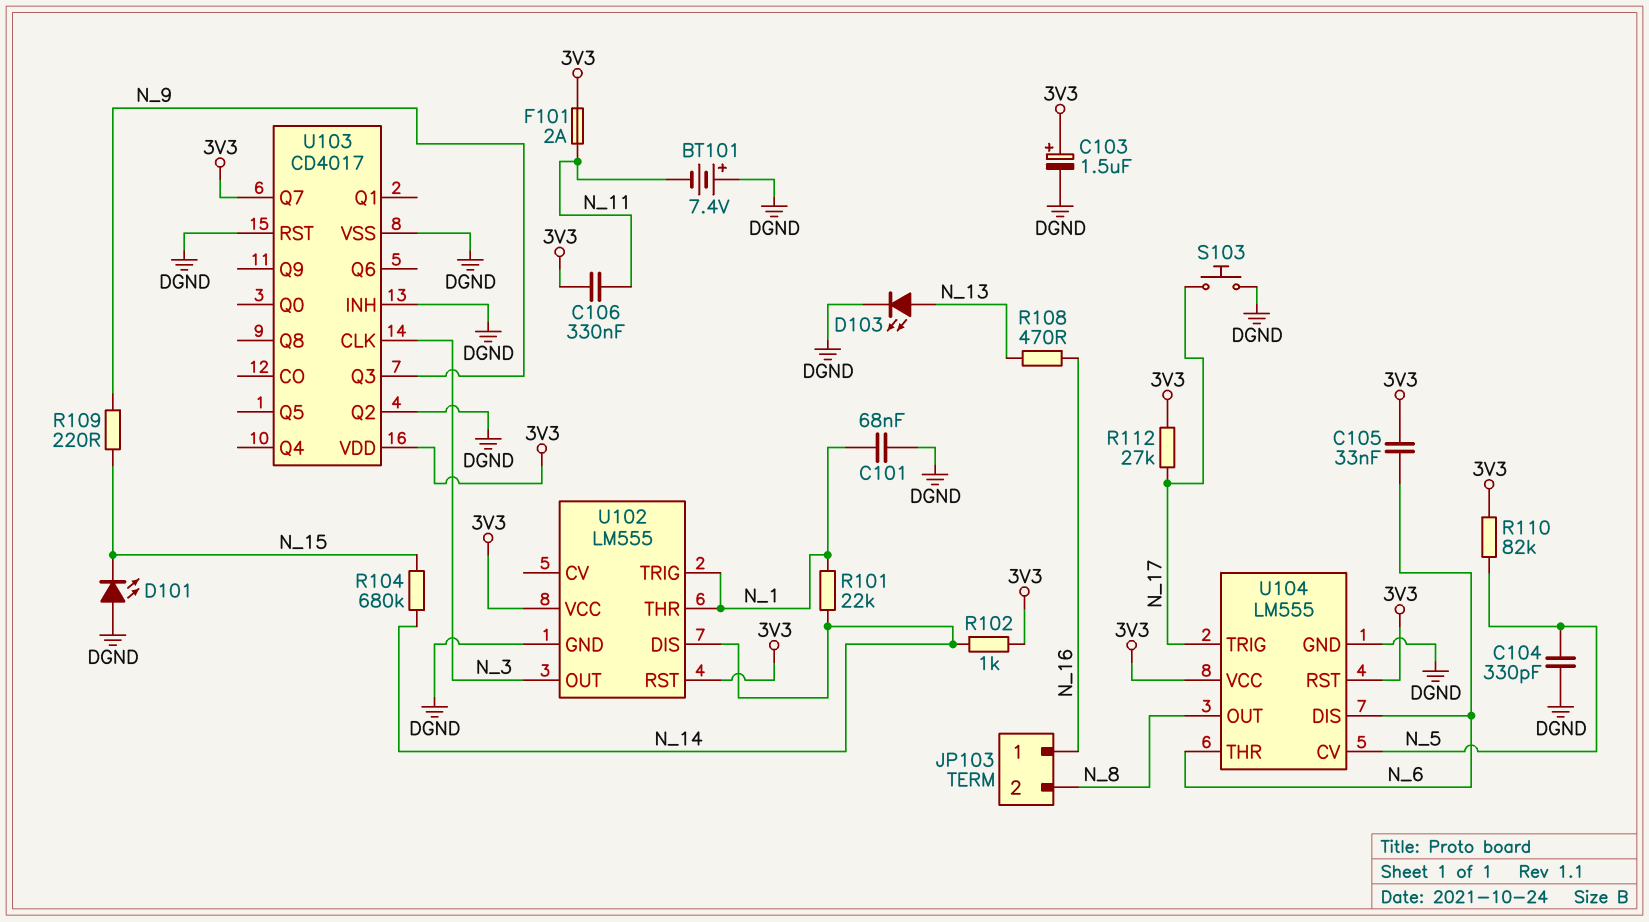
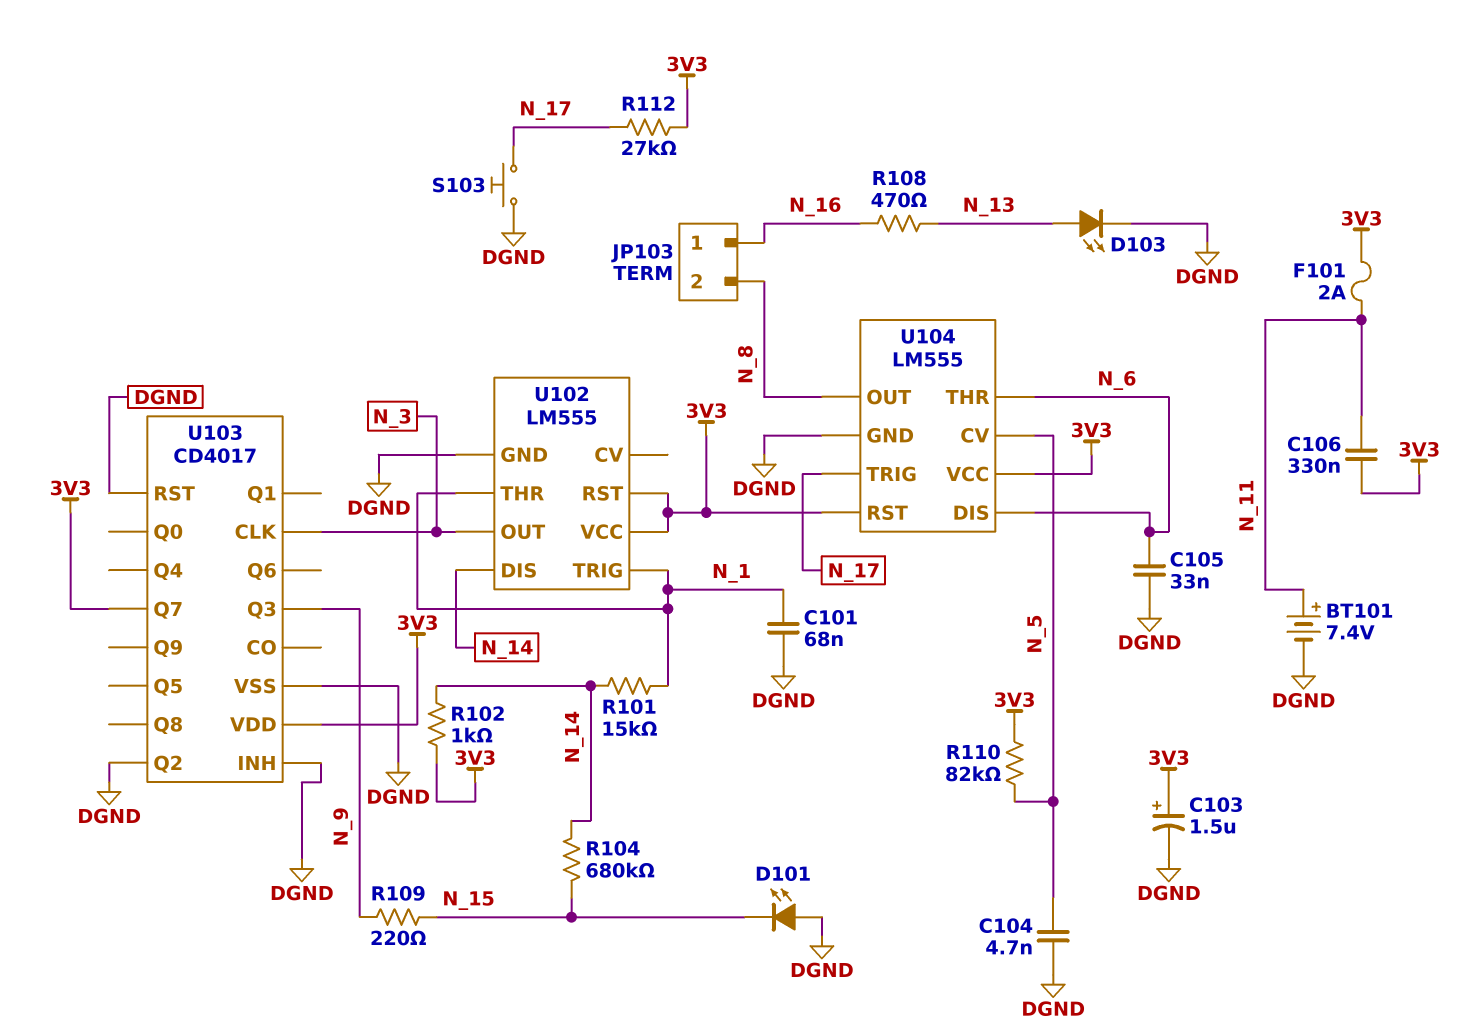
BT101: 7.4V (plus DGND, minus N_11) -> 7.4V (plus N_11, minus DGND)
C104: 330pF (DGND, N_5) -> 4.7nF (DGND, N_5)
C105: 33nF (3V3, N_6) -> 33nF (DGND, N_6)
R101: 22k (N_1, N_14) -> 15k (N_1, N_14)

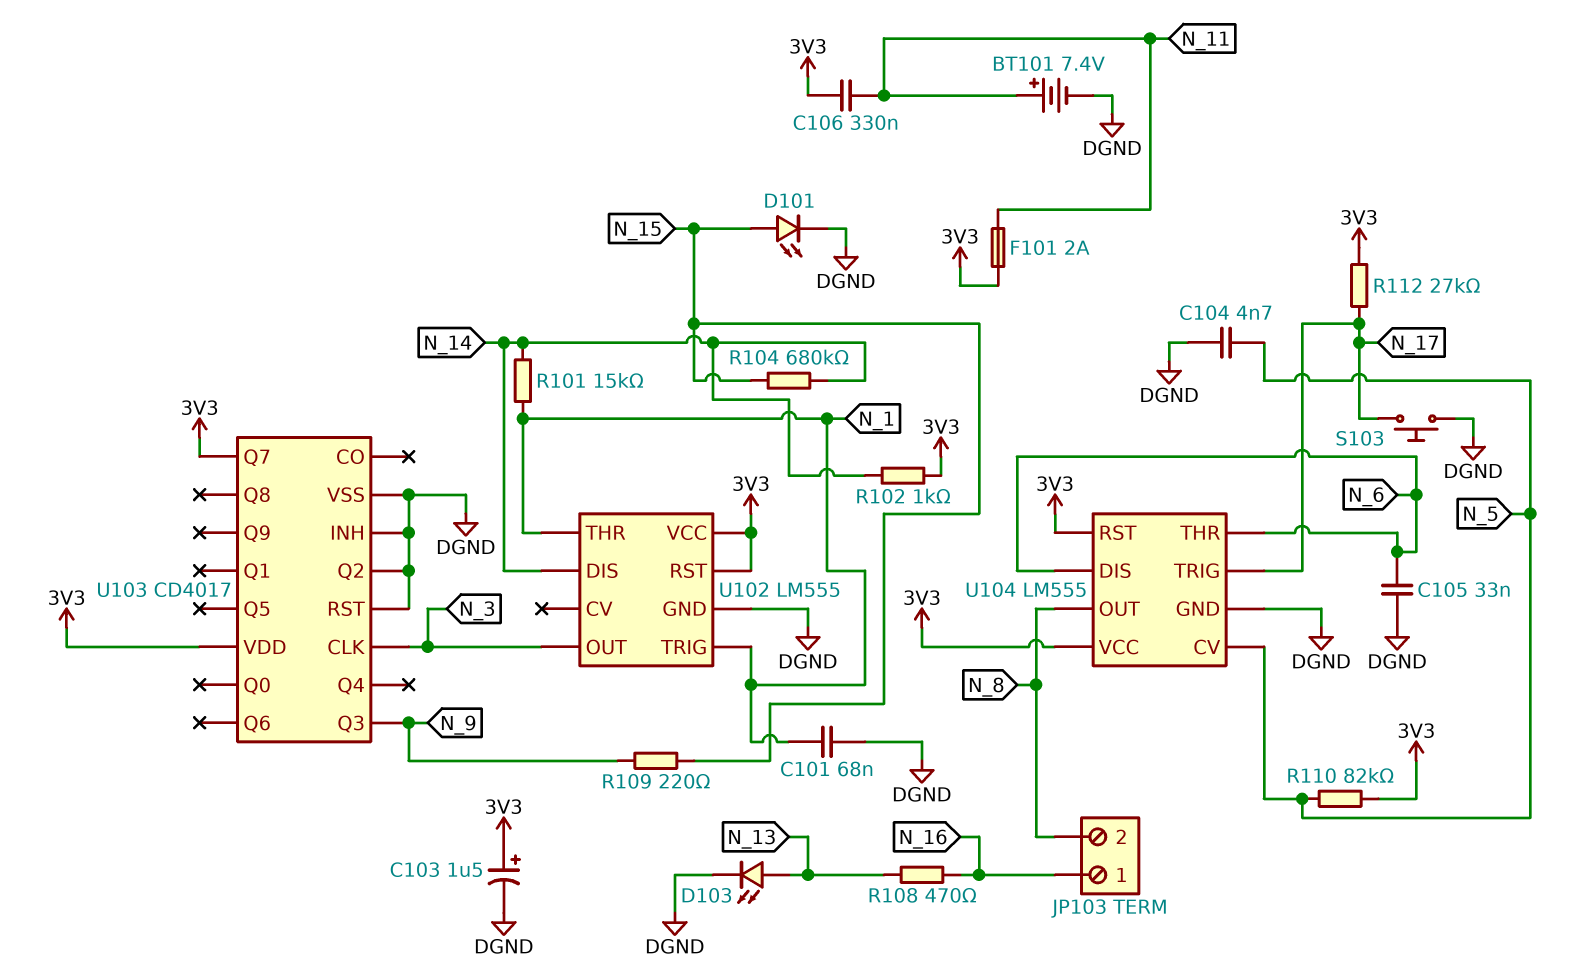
D101: LED (A DGND, K N_15) -> LED (A N_15, K DGND)

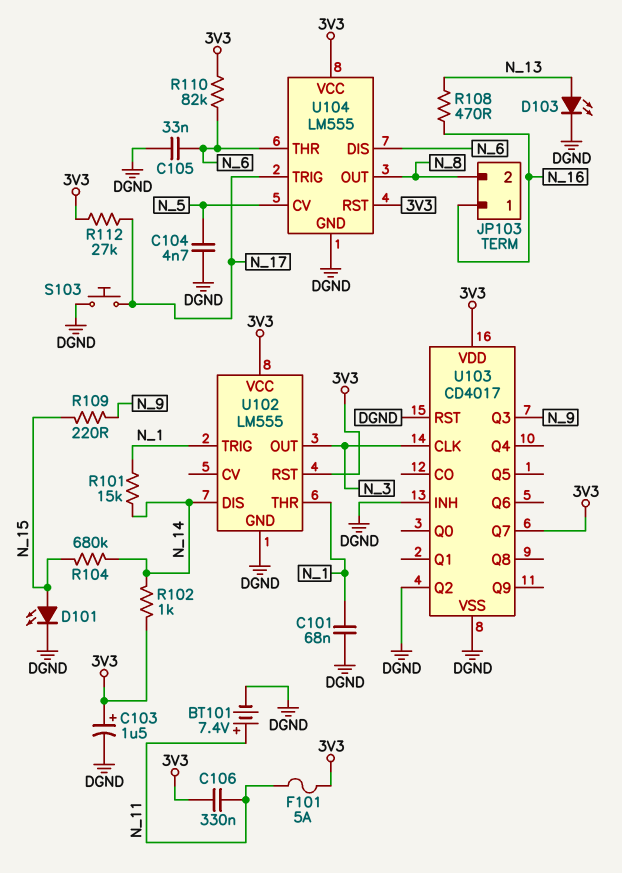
F101: 2A (3V3, N_11) -> 5A (3V3, N_11)
R110: 82k (3V3, N_5) -> 82k (3V3, N_6)

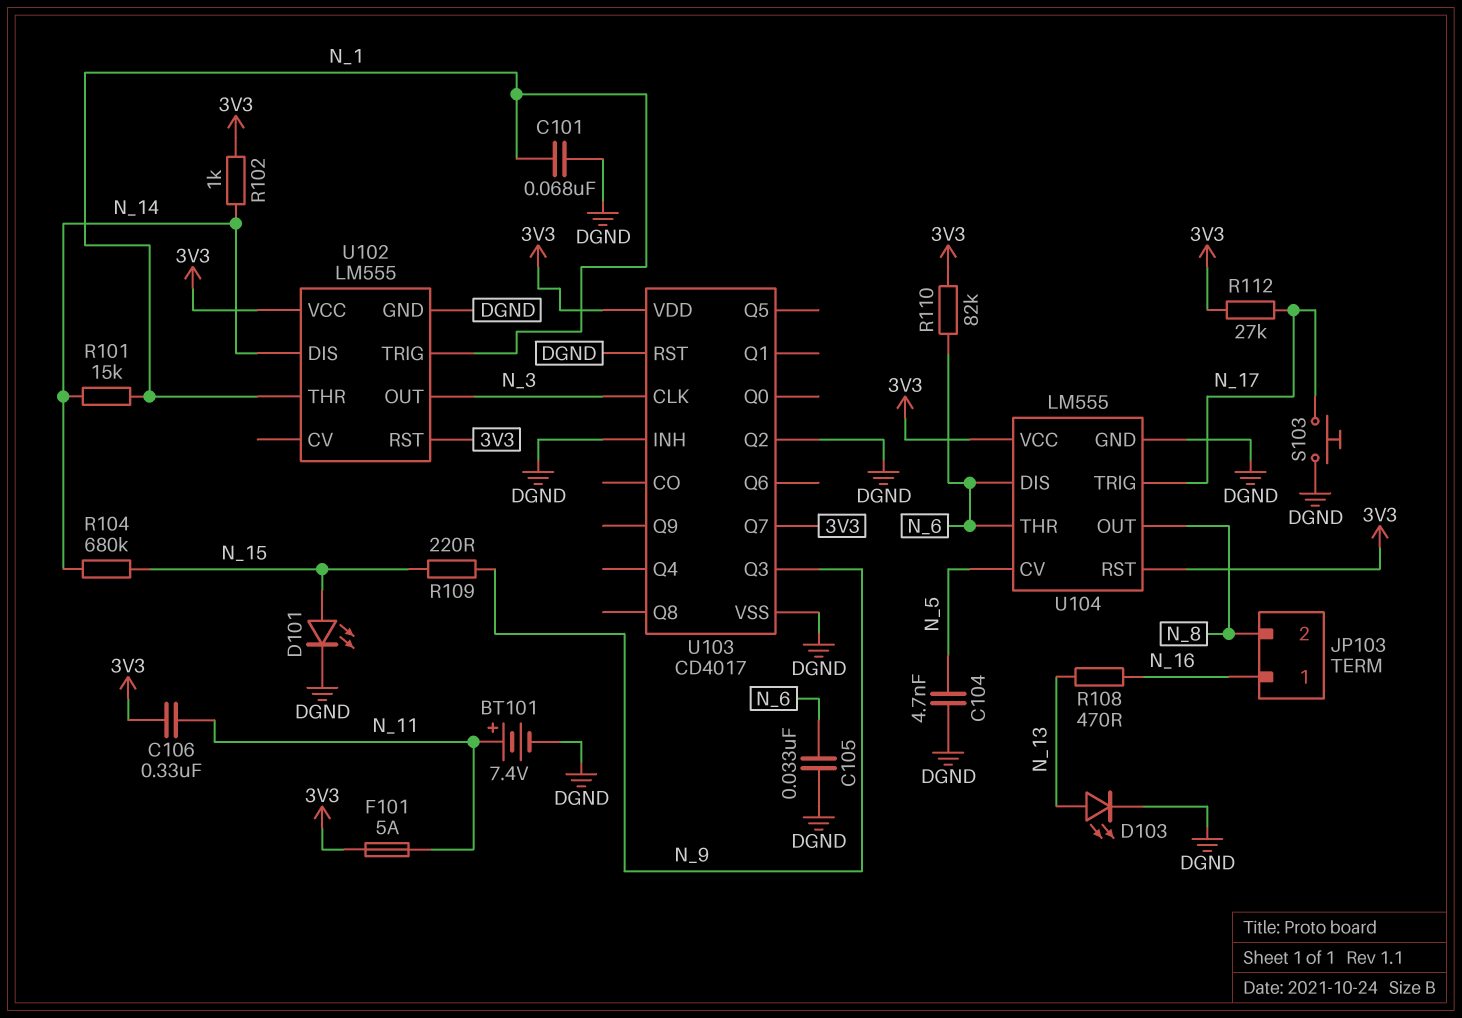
C103: 1.5uF (plus 3V3, minus DGND) -> none

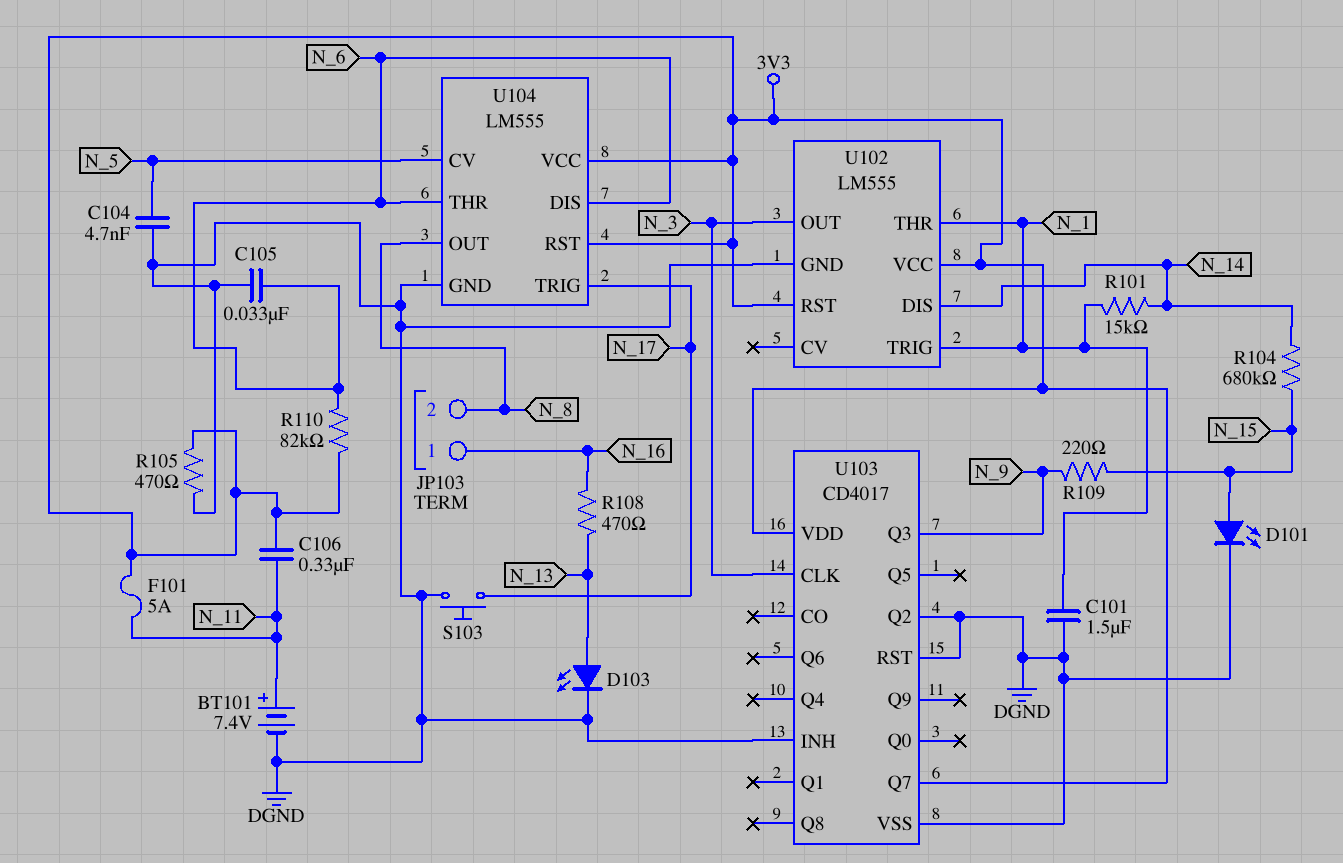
C101: 68nF (DGND, N_1) -> 1.5uF (DGND, N_1)
R102: 1k (3V3, N_14) -> none
R105: none -> 470 (3V3, DGND)
R112: 27k (3V3, N_17) -> none

